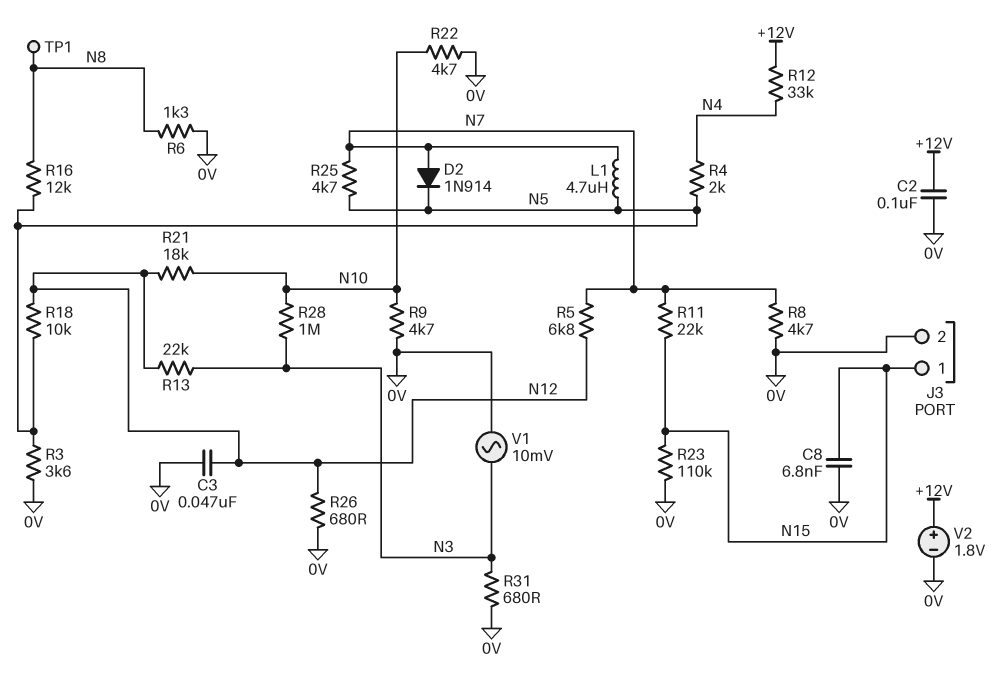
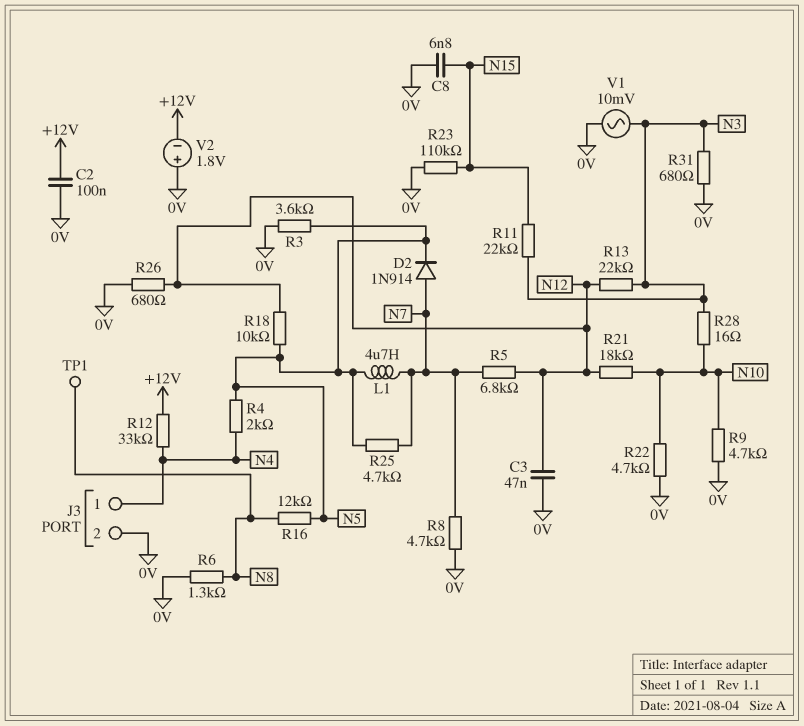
J3 pin 1: N15 -> N4
R11: 22k (N7, N15) -> 22k (N3, N15)
R28: 1M (N3, N10) -> 16 (N3, N10)
V2: 1.8V (plus +12V, minus 0V) -> 1.8V (plus 0V, minus +12V)

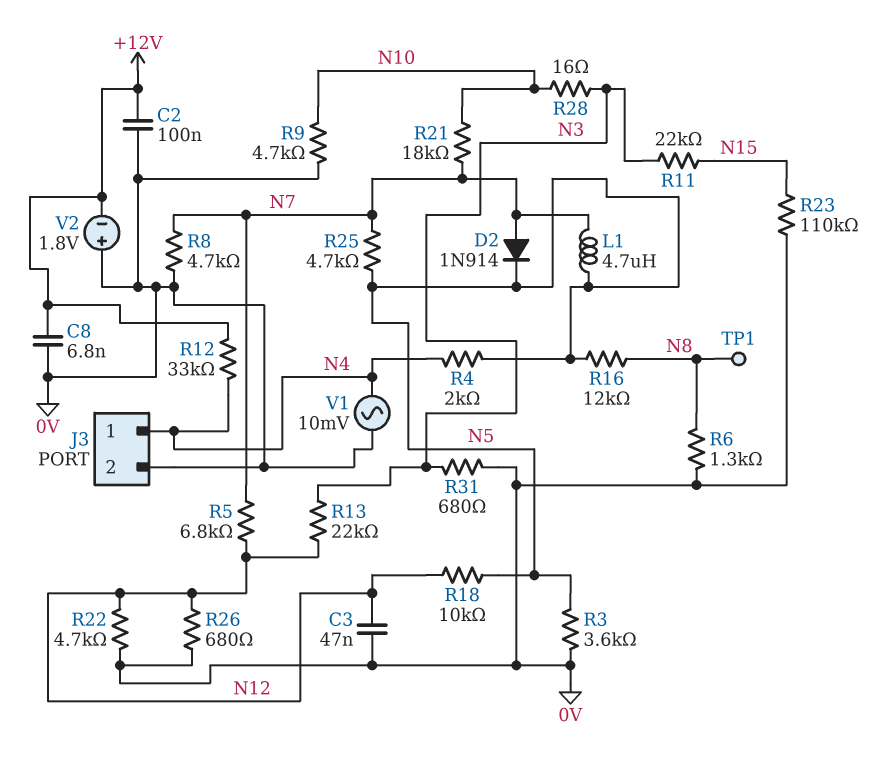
C8: 6.8nF (0V, N15) -> 6.8nF (+12V, 0V)
R21: 18k (N10, N12) -> 18k (N7, N10)
R22: 4.7k (0V, N10) -> 4.7k (0V, N12)
V1: AC 10mV (0V, N3) -> AC 10mV (0V, N4)

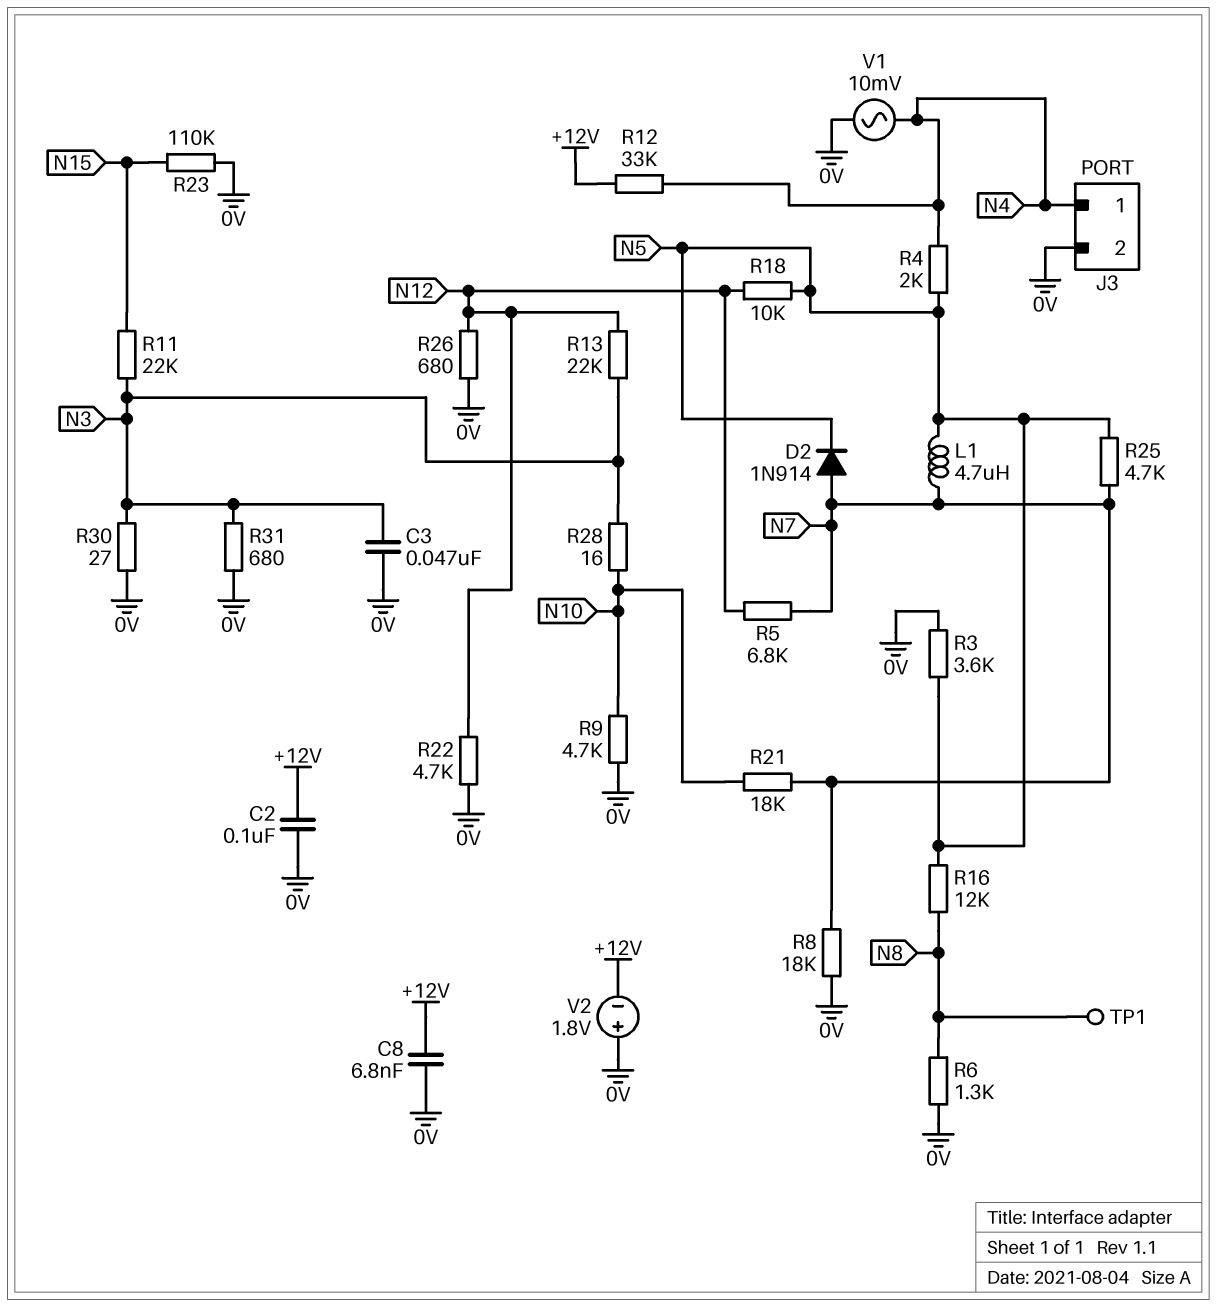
C3: 47nF (0V, N12) -> 47nF (0V, N3)
R8: 4.7k (0V, N7) -> 18k (0V, N7)
R30: none -> 27 (0V, N3)

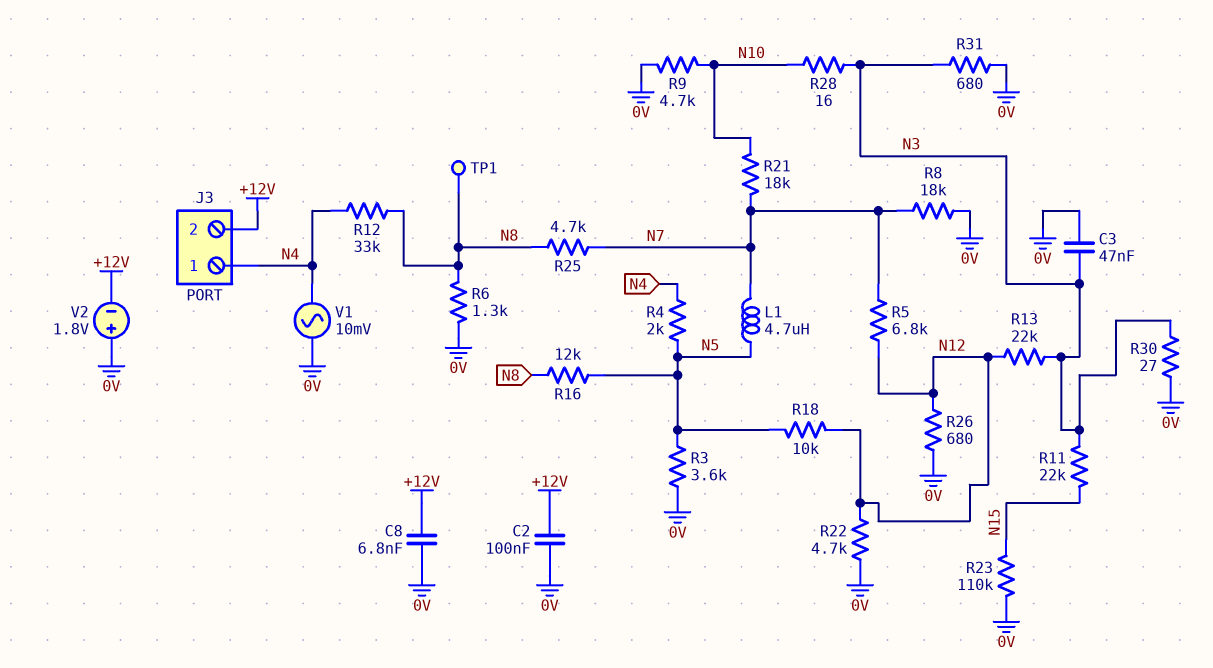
D2: diode 1N914 (A N7, K N5) -> none
J3 pin 2: 0V -> +12V
R12: 33k (+12V, N4) -> 33k (N4, N8)
R25: 4.7k (N5, N7) -> 4.7k (N7, N8)

